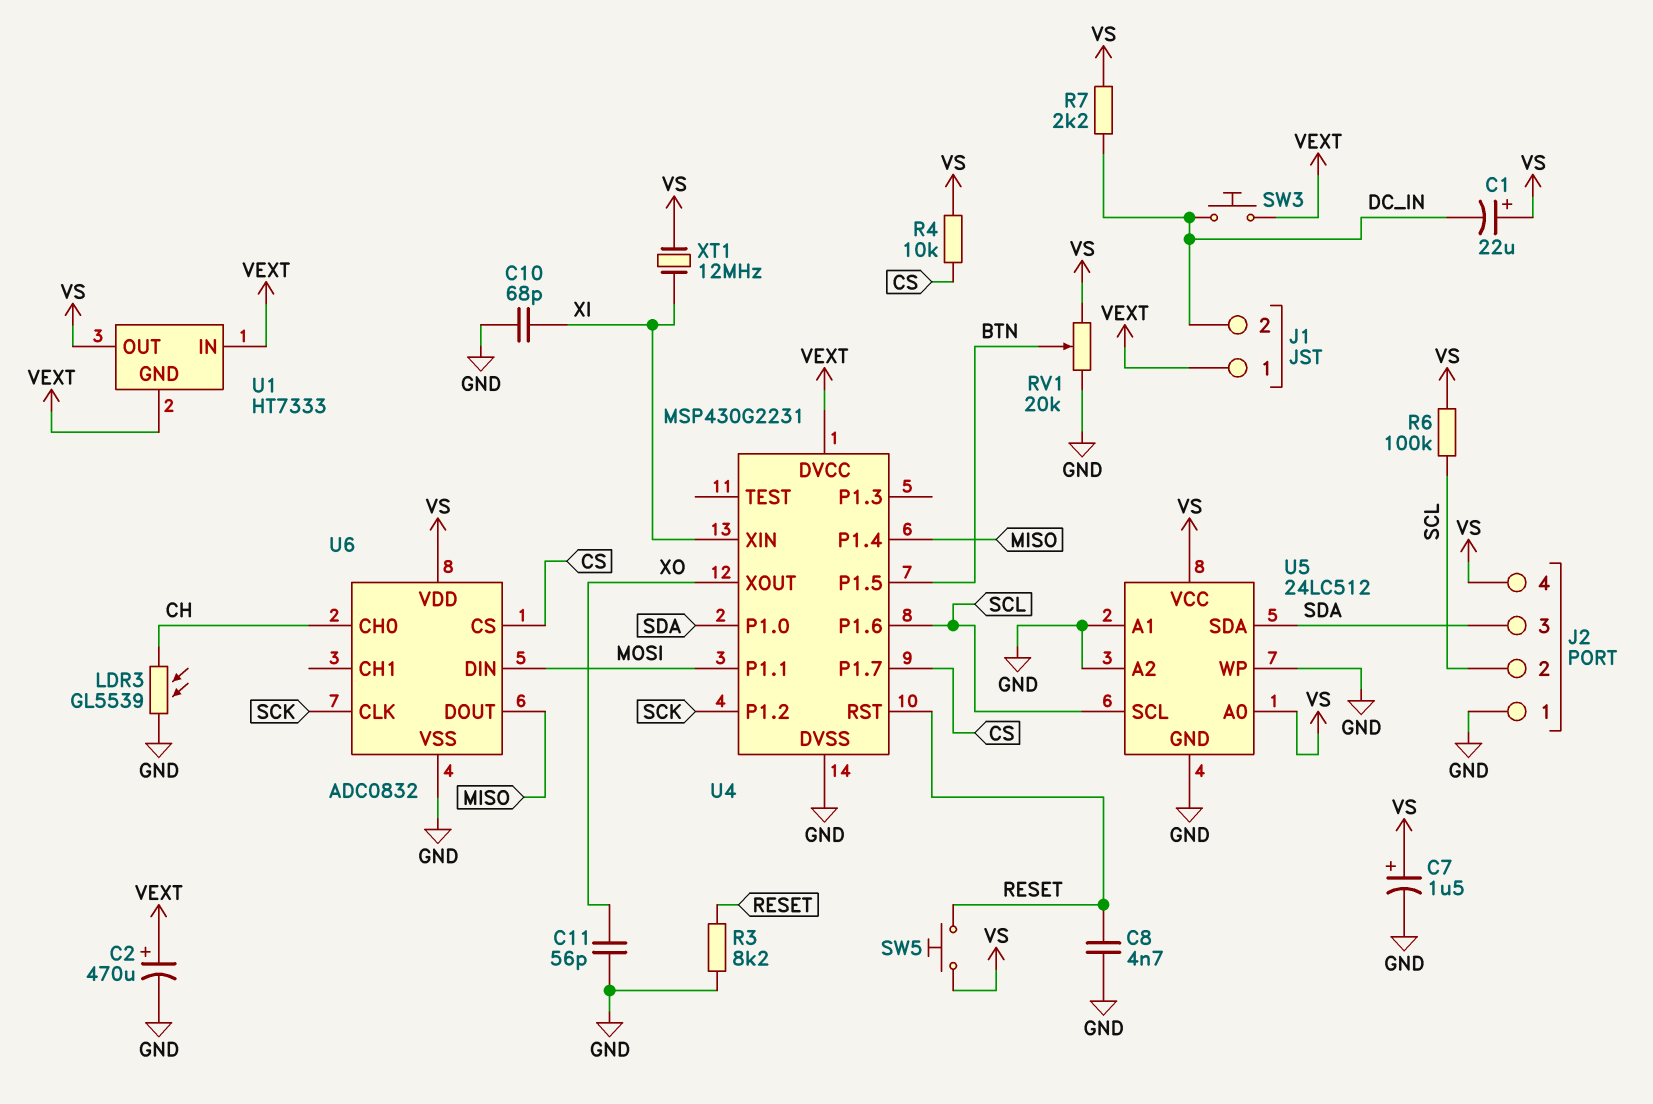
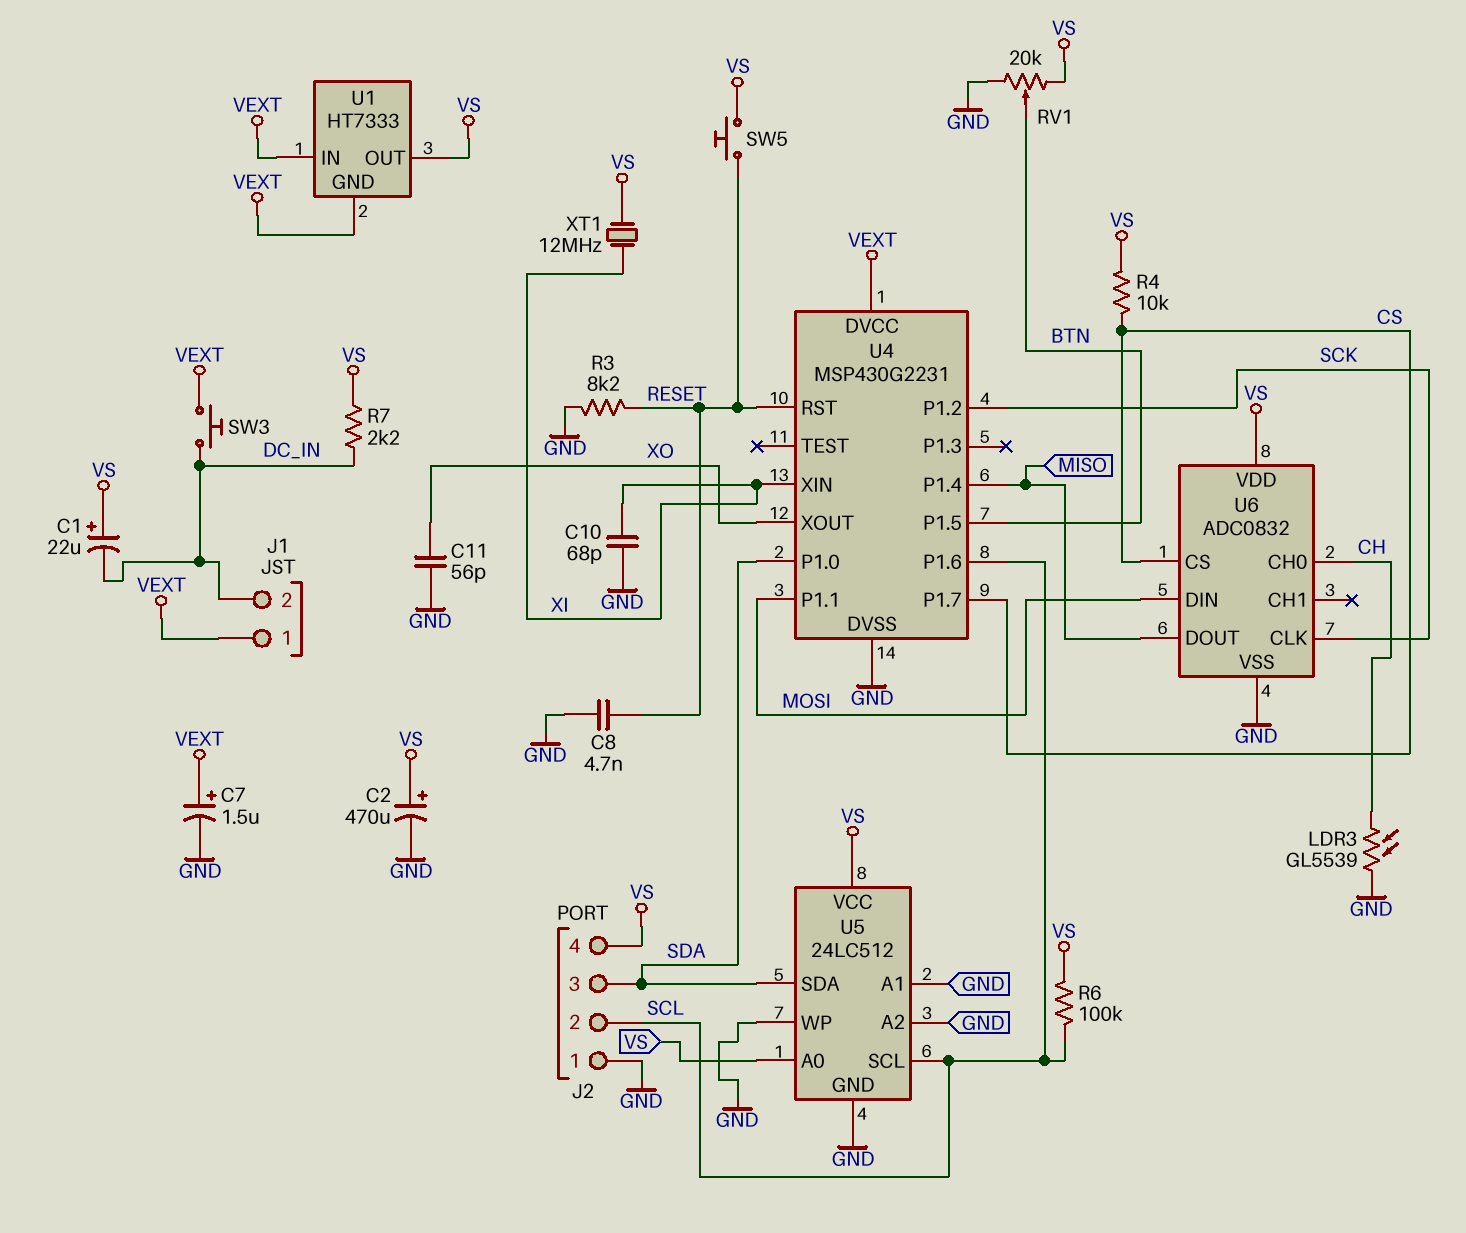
C2: 470uF (plus VEXT, minus GND) -> 470uF (plus VS, minus GND)
C7: 1.5uF (plus VS, minus GND) -> 1.5uF (plus VEXT, minus GND)

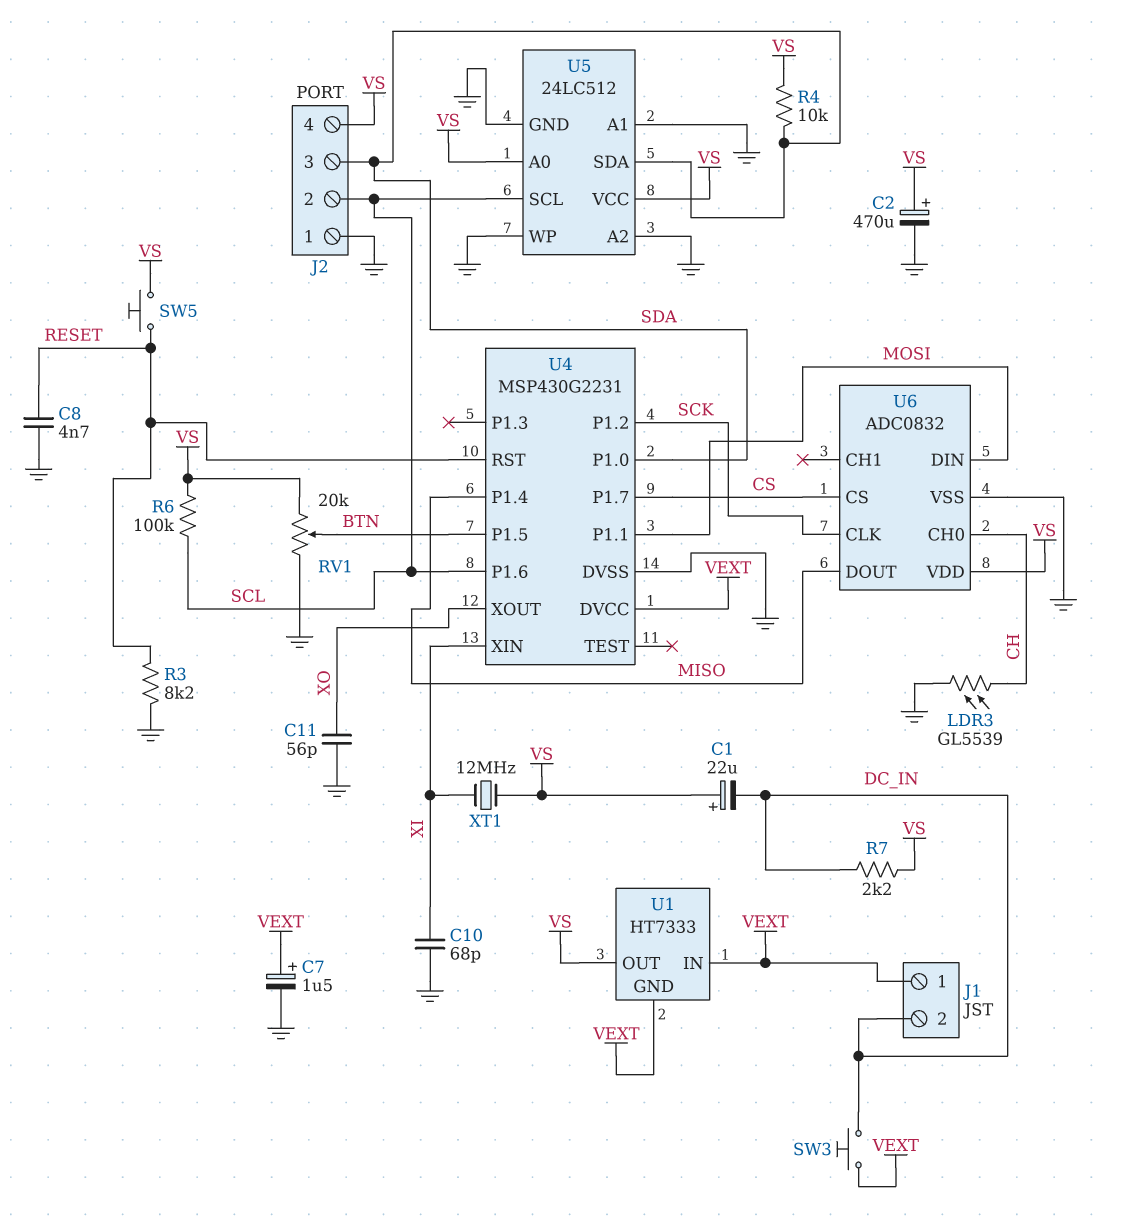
R4: 10k (CS, VS) -> 10k (SDA, VS)

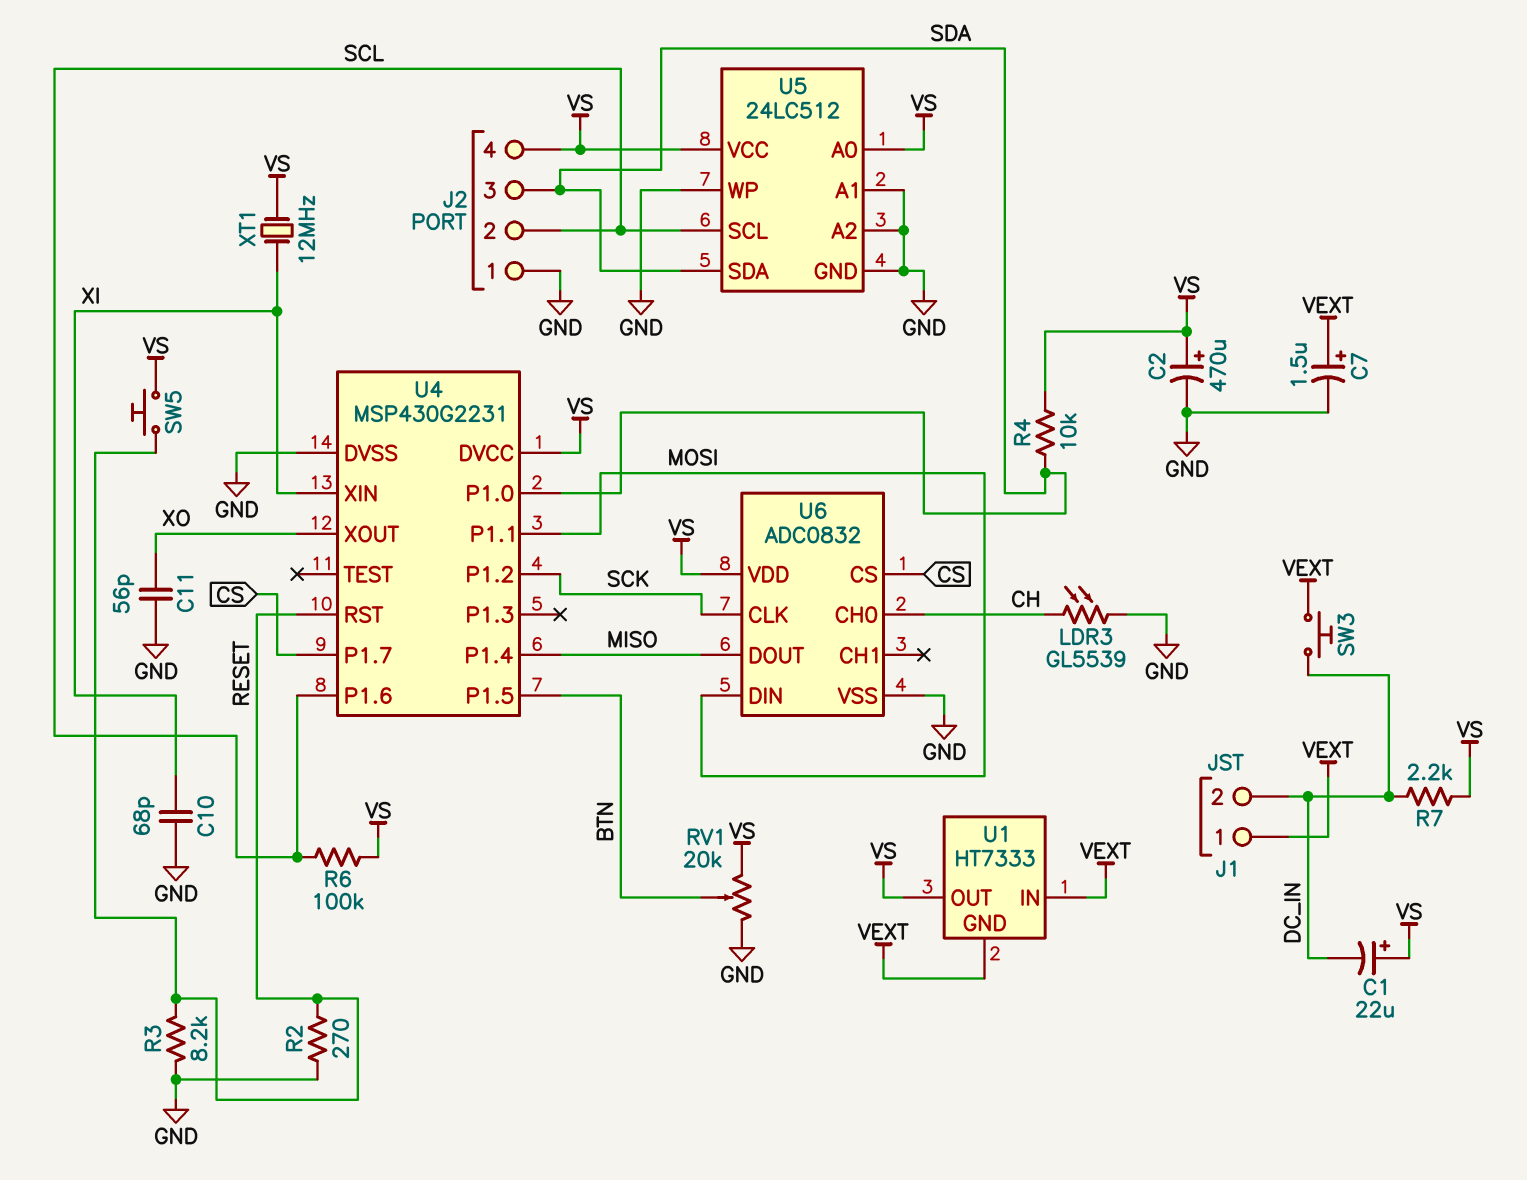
C8: 4.7nF (GND, RESET) -> none
R2: none -> 270 (GND, RESET)
U4 pin DVCC: VEXT -> VS

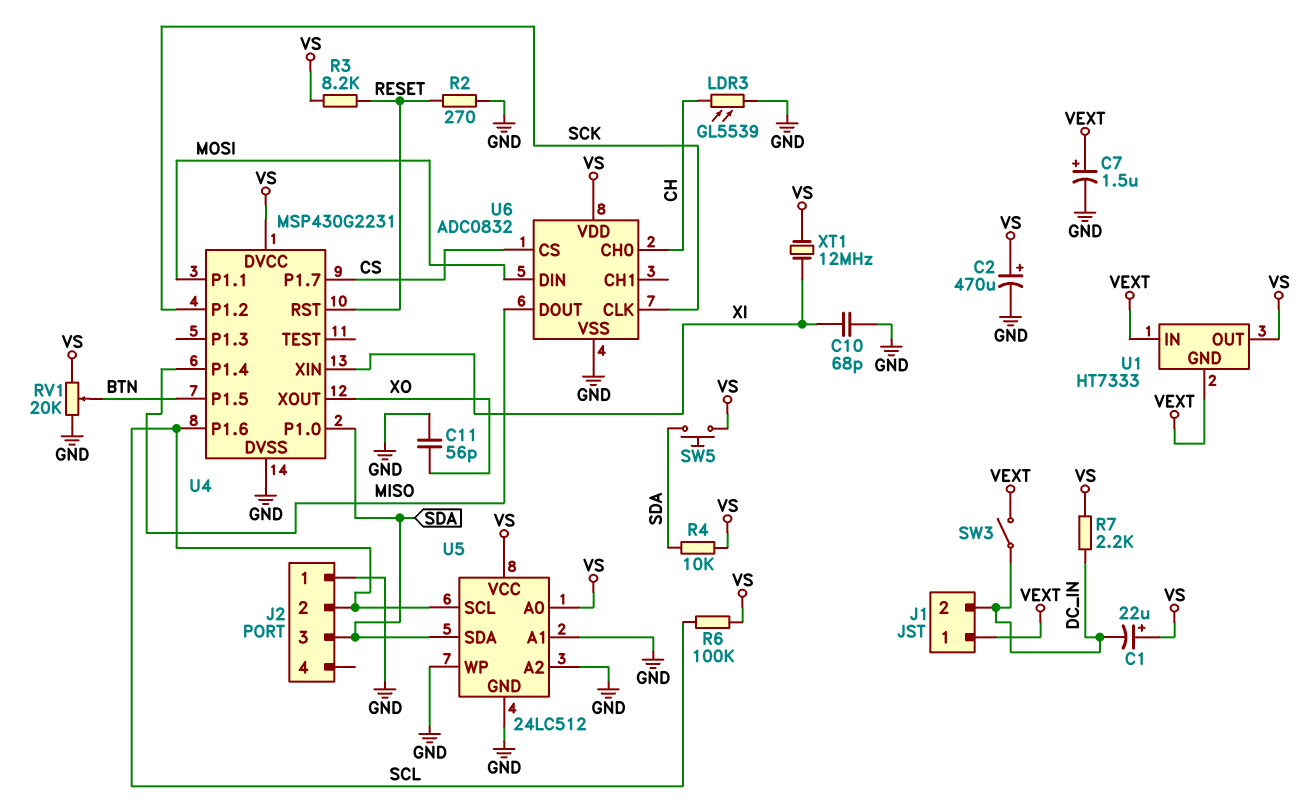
J2 pin 4: VS -> none
R3: 8.2k (GND, RESET) -> 8.2k (RESET, VS)
SW3: button (DC_IN, VEXT) -> switch (DC_IN, VEXT)
SW5: button (RESET, VS) -> button (SDA, VS)

